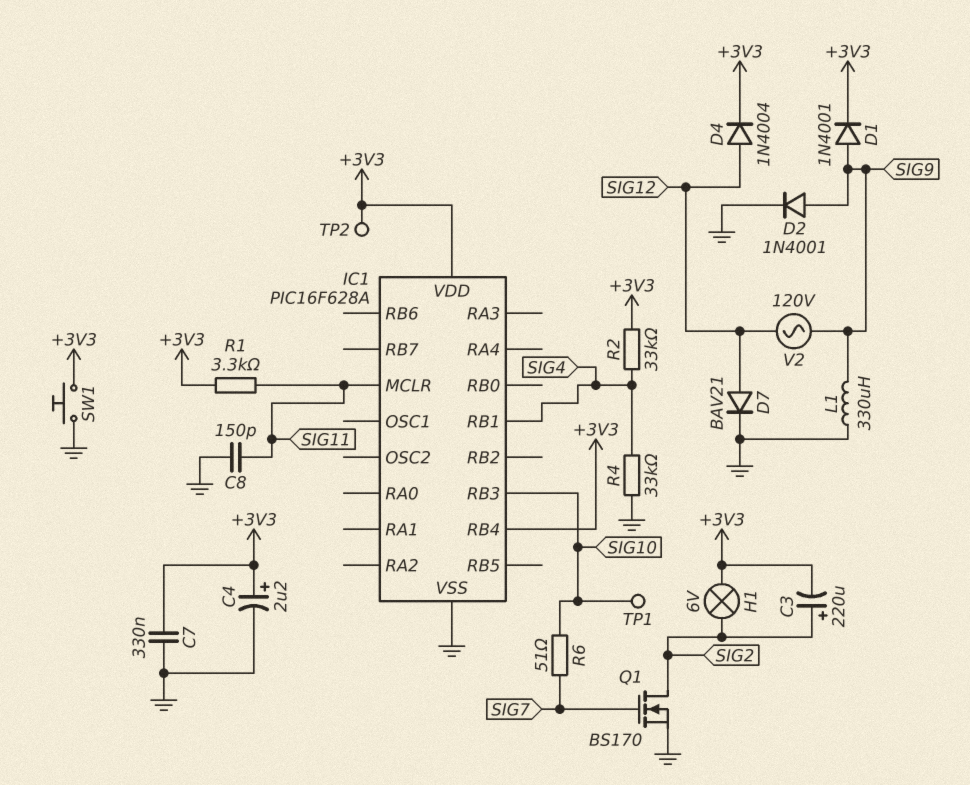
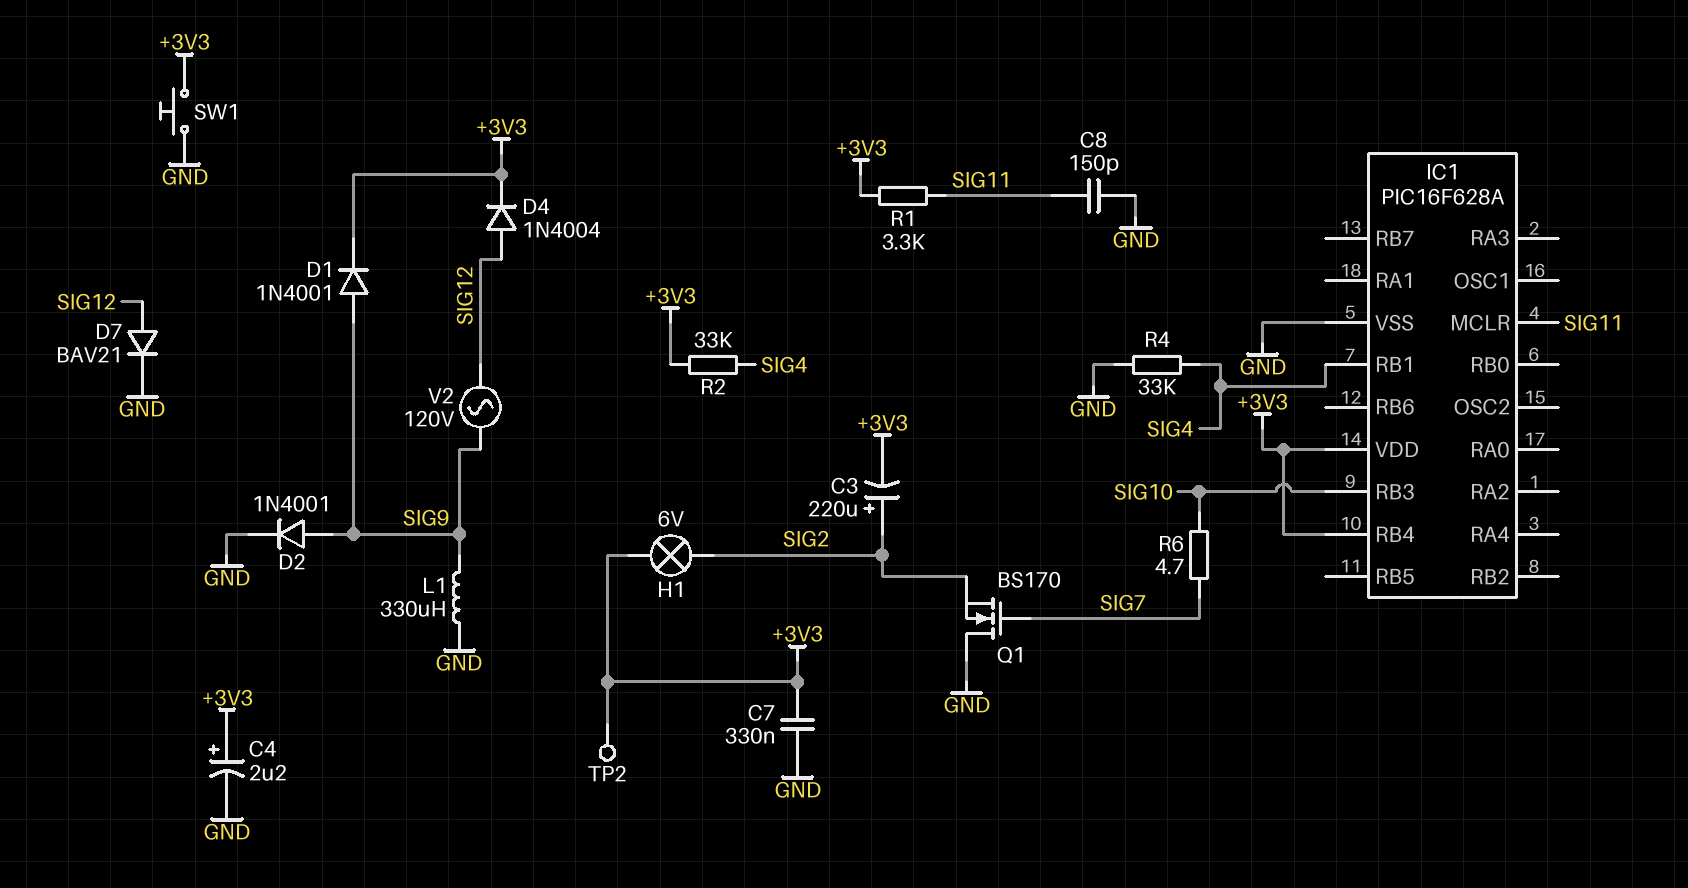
Q1: NMOS BS170 (G SIG7, D SIG2, S GND) -> NMOS BS170 (G SIG7, D GND, S SIG2)
R6: 51 (SIG7, SIG10) -> 4.7 (SIG7, SIG10)
TP1: test point (SIG10) -> none

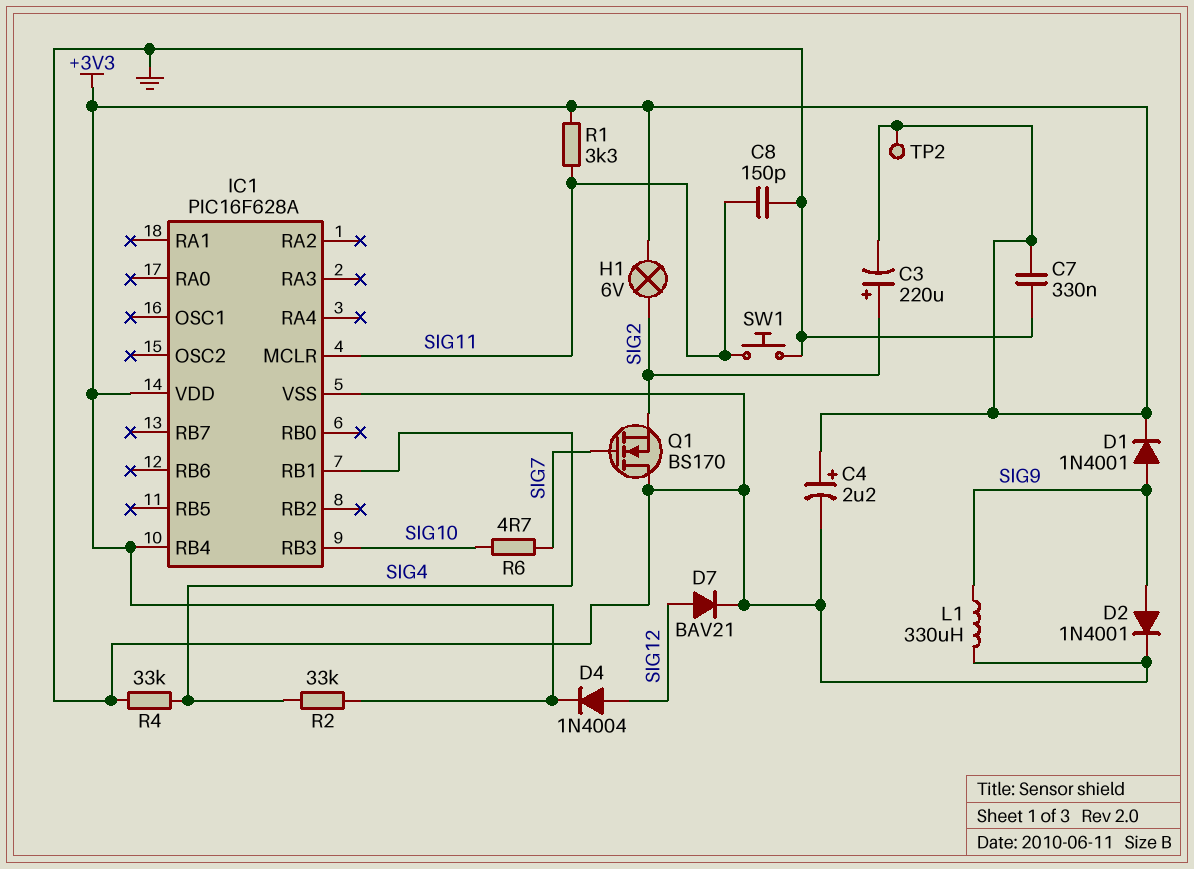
SW1: button (+3V3, GND) -> button (GND, SIG11)
V2: AC 120V (SIG9, SIG12) -> none

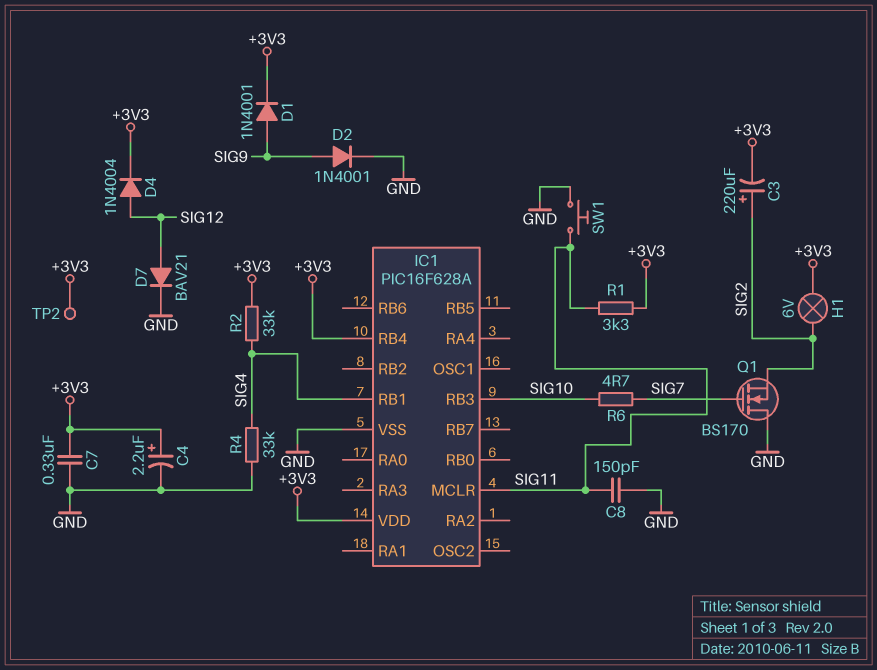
L1: 330uH (GND, SIG9) -> none

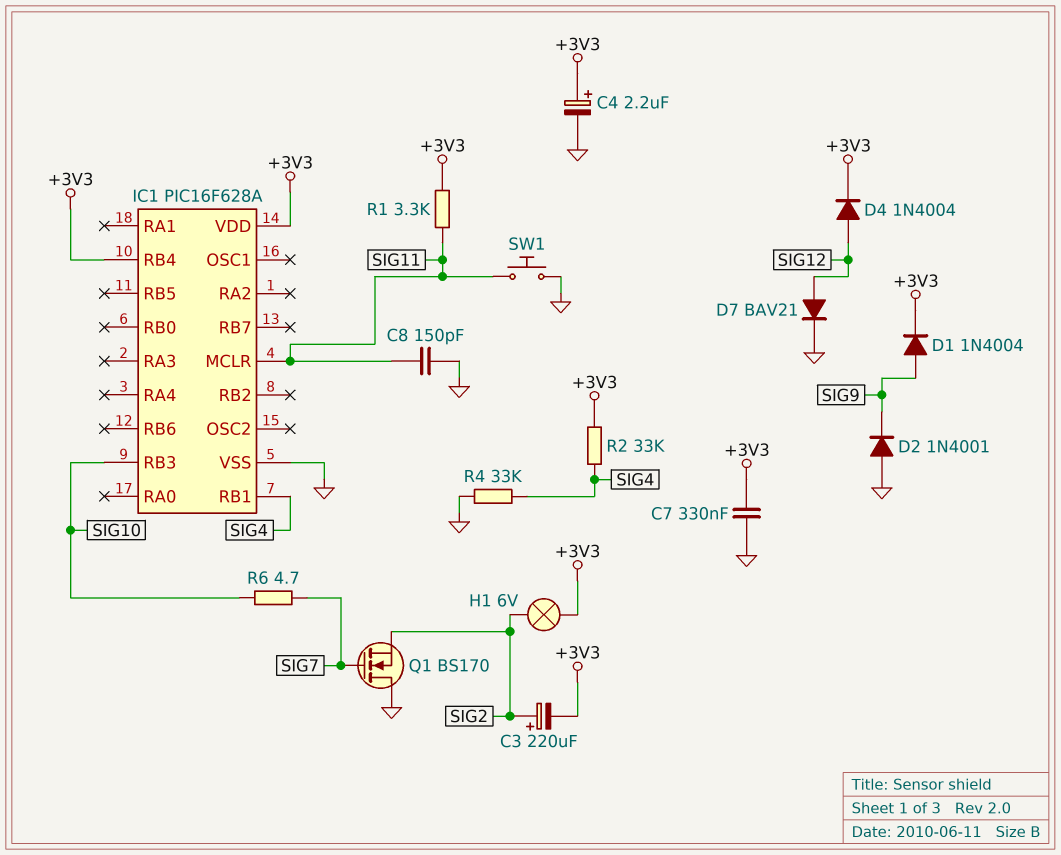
D1: diode 1N4001 (A SIG9, K +3V3) -> diode 1N4004 (A SIG9, K +3V3)
D2: diode 1N4001 (A SIG9, K GND) -> diode 1N4001 (A GND, K SIG9)
TP2: test point (+3V3) -> none

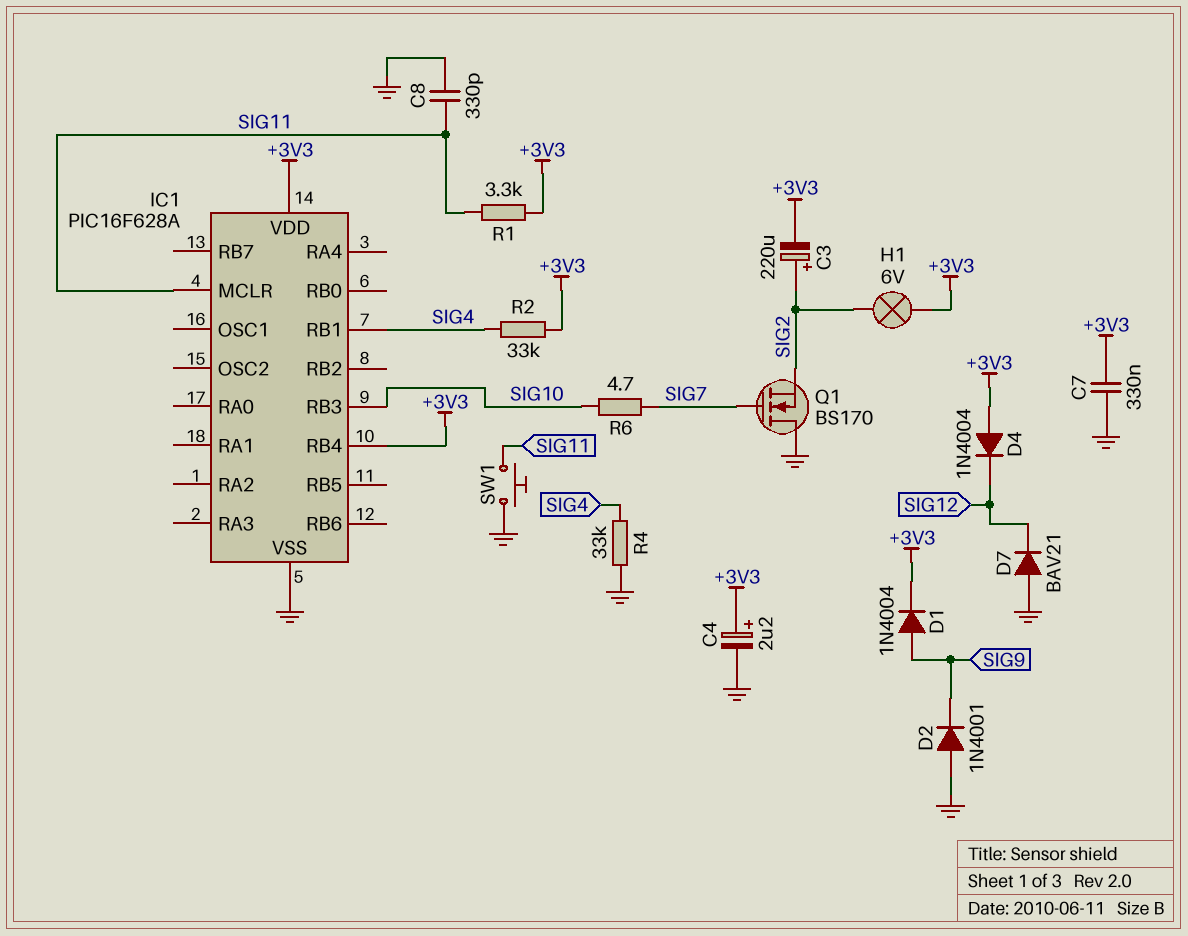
C8: 150pF (GND, SIG11) -> 330pF (GND, SIG11)
D4: diode 1N4004 (A SIG12, K +3V3) -> diode 1N4004 (A +3V3, K SIG12)
D7: diode BAV21 (A SIG12, K GND) -> diode BAV21 (A GND, K SIG12)

